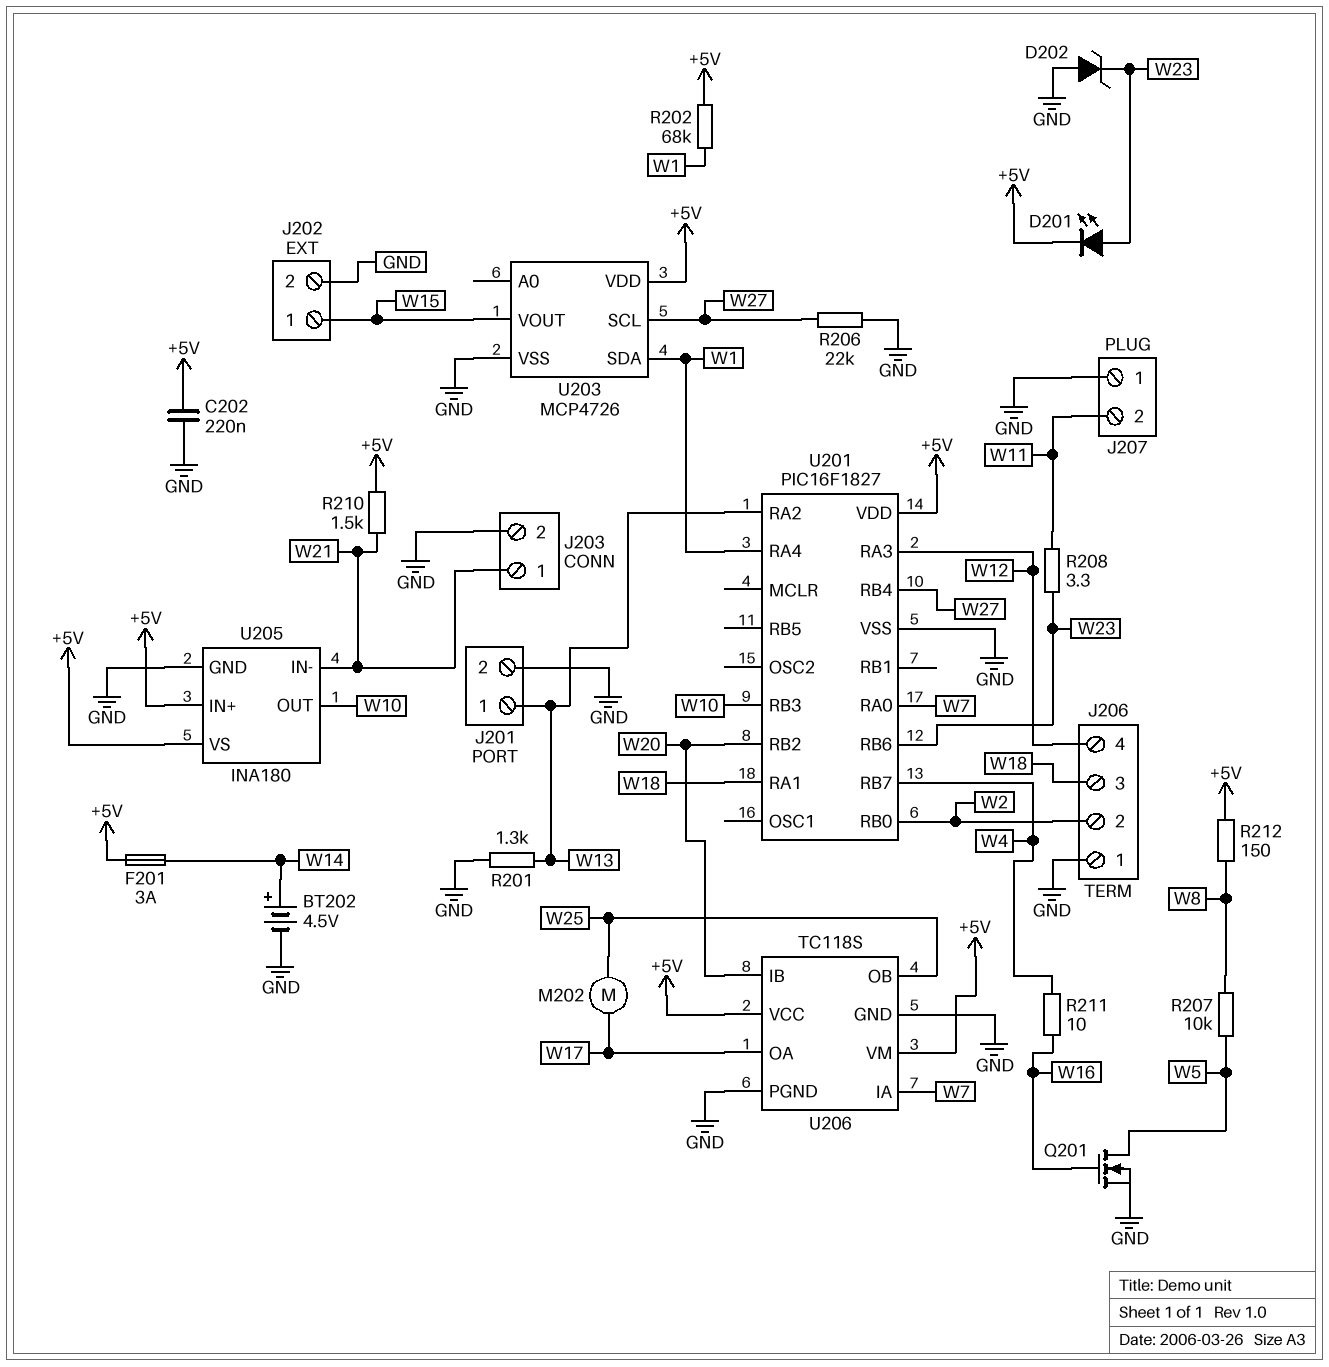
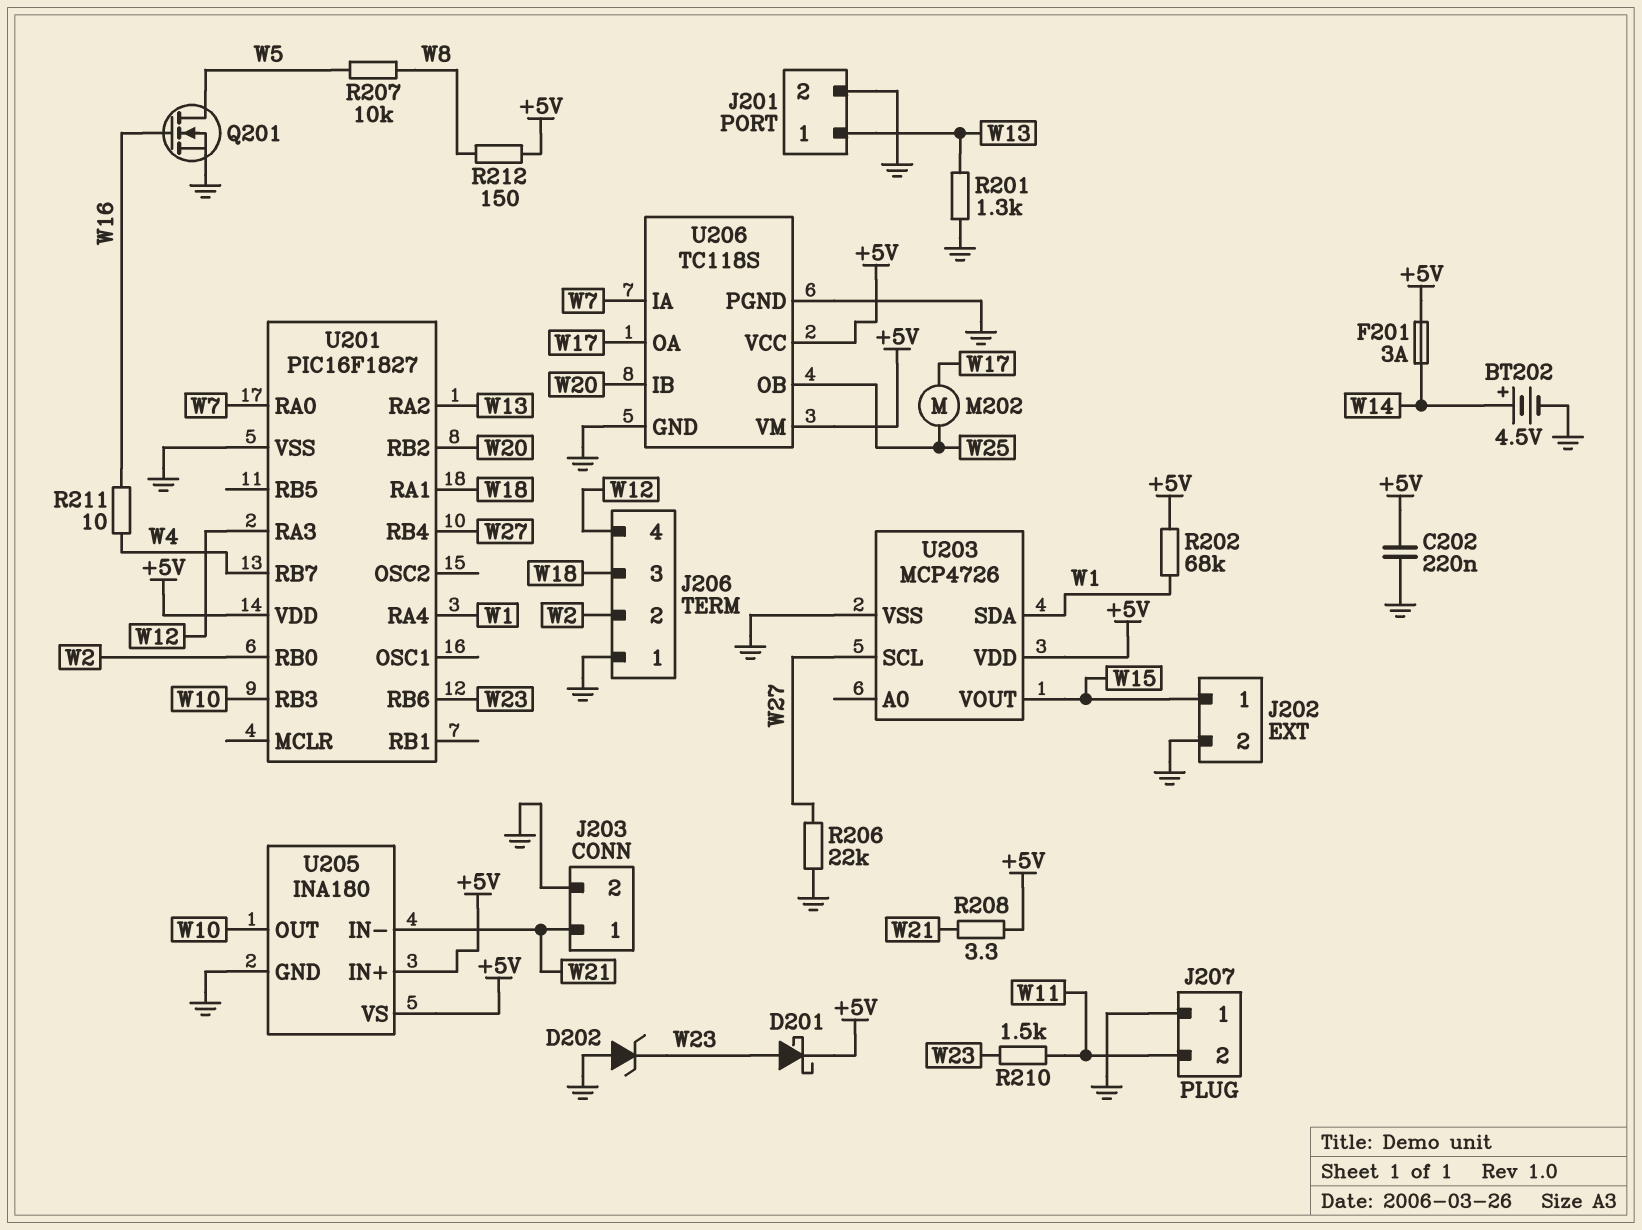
D201: LED (A W23, K +5V) -> schottky (A W23, K +5V)
R208: 3.3 (W11, W23) -> 3.3 (+5V, W21)
R210: 1.5k (+5V, W21) -> 1.5k (W11, W23)

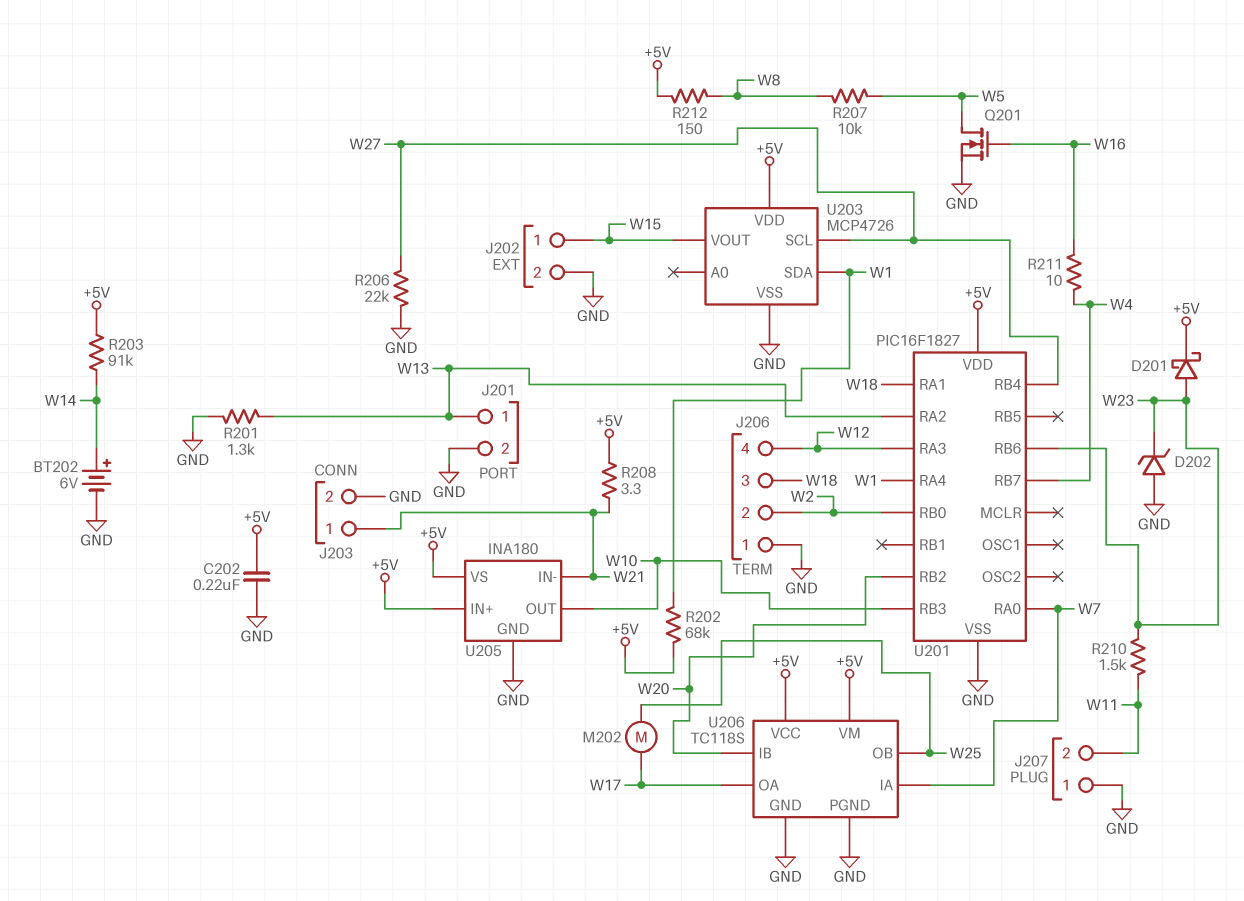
BT202: 4.5V (plus W14, minus GND) -> 6V (plus W14, minus GND)
F201: 3A (+5V, W14) -> none
R203: none -> 91k (+5V, W14)

